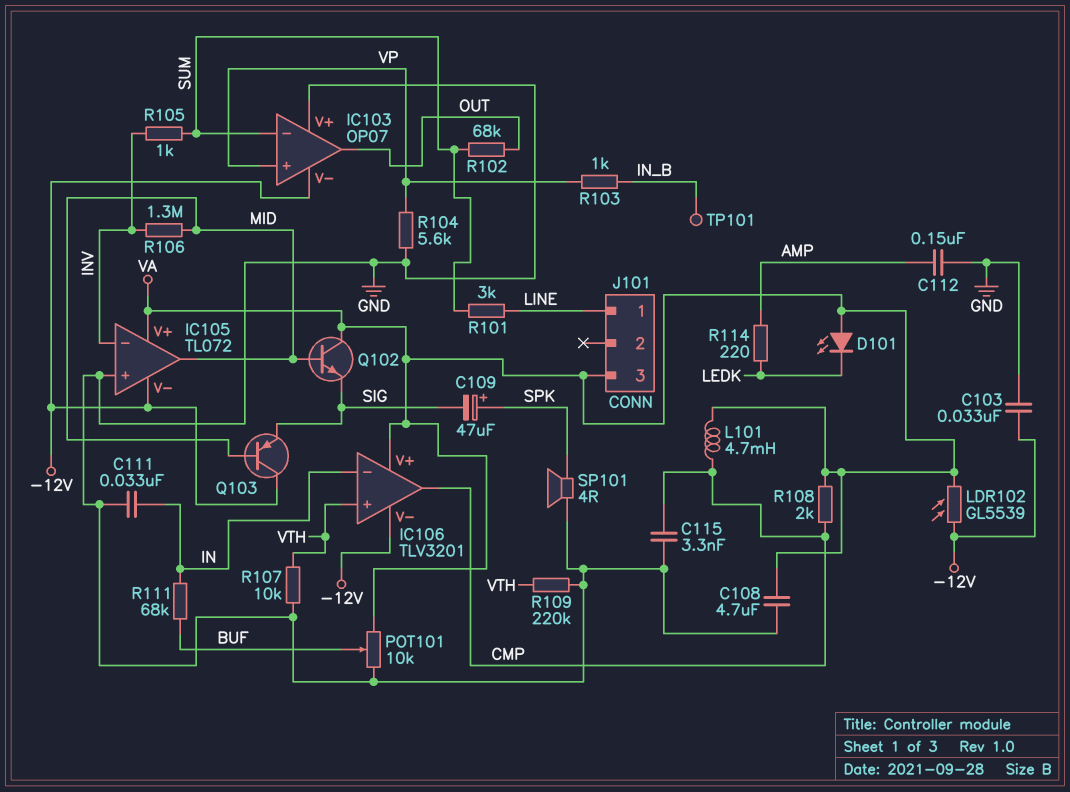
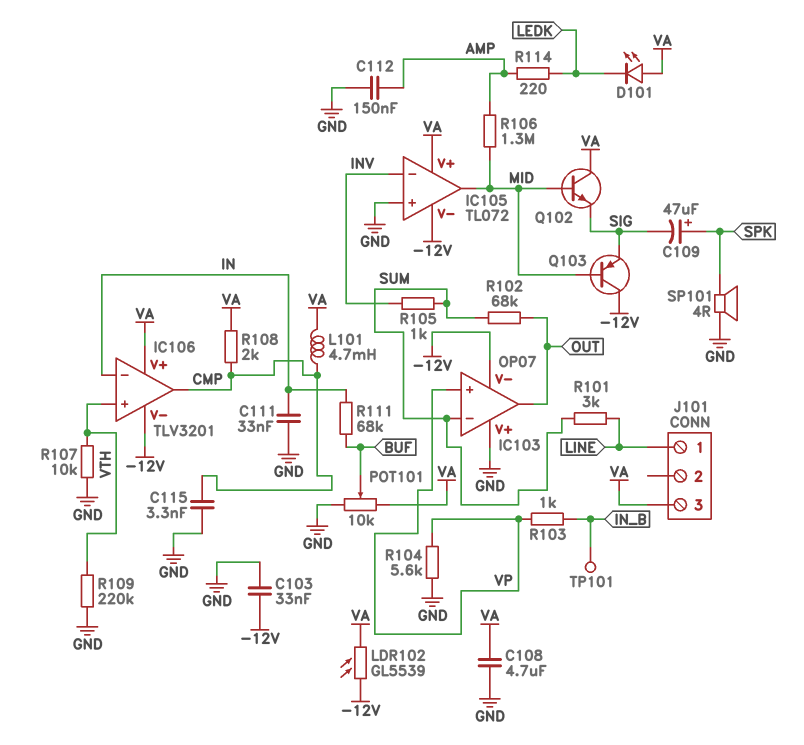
R106: 1.3M (INV, MID) -> 1.3M (AMP, MID)

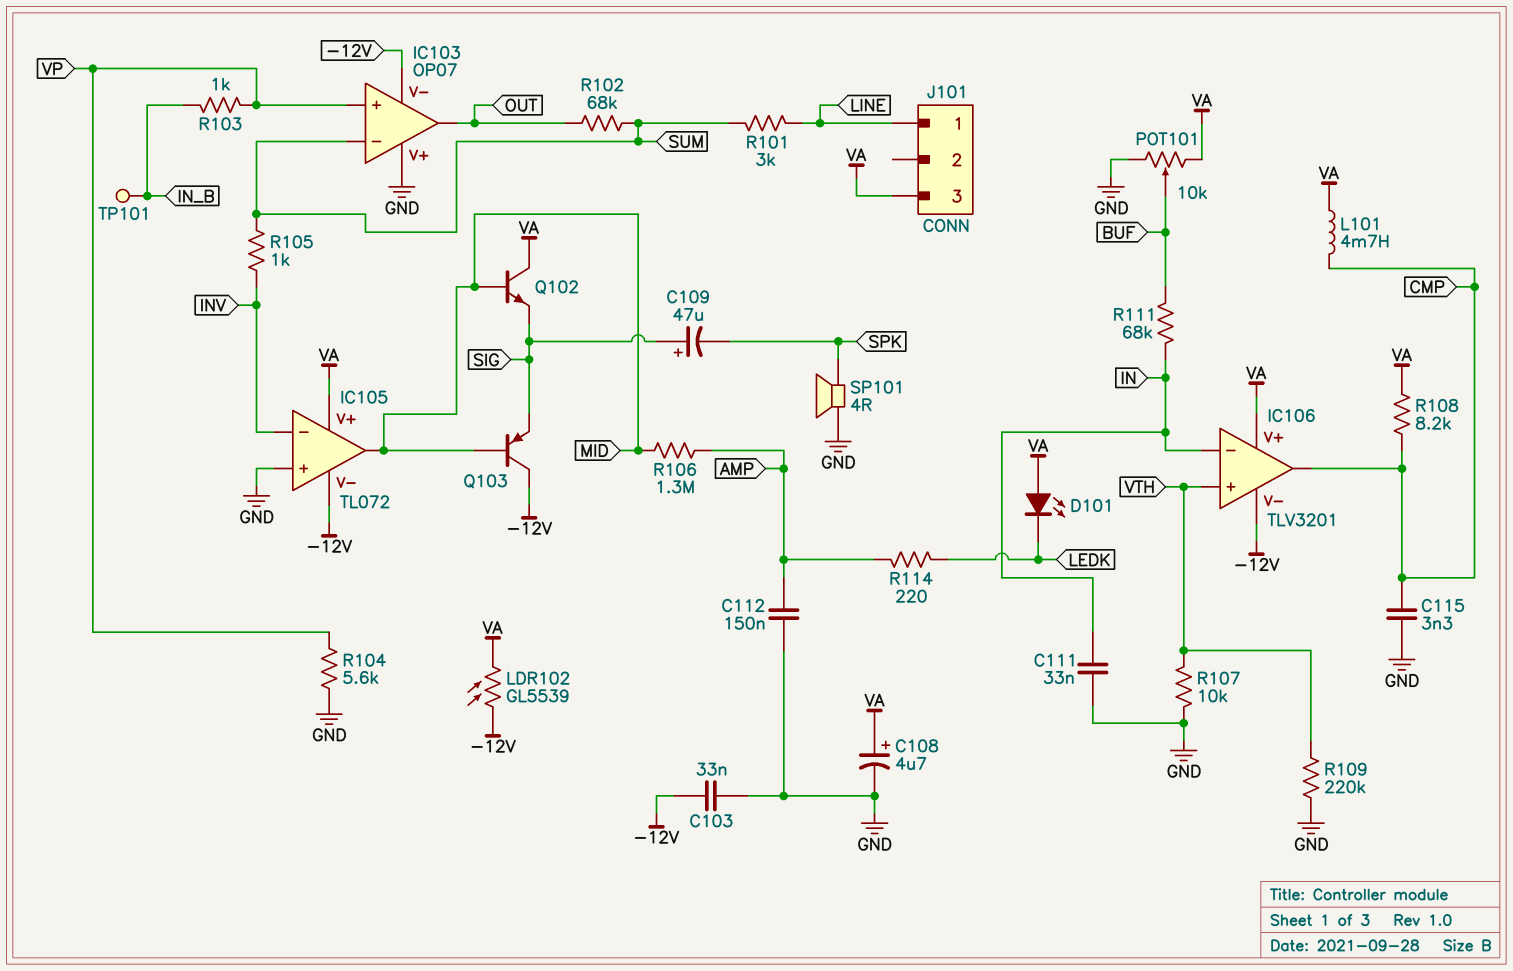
C108: 4.7uF (GND, VA) -> 4.7uF (plus VA, minus GND)
C109: 47uF (plus SPK, minus SIG) -> 47uF (plus SIG, minus SPK)
R108: 2k (CMP, VA) -> 8.2k (CMP, VA)

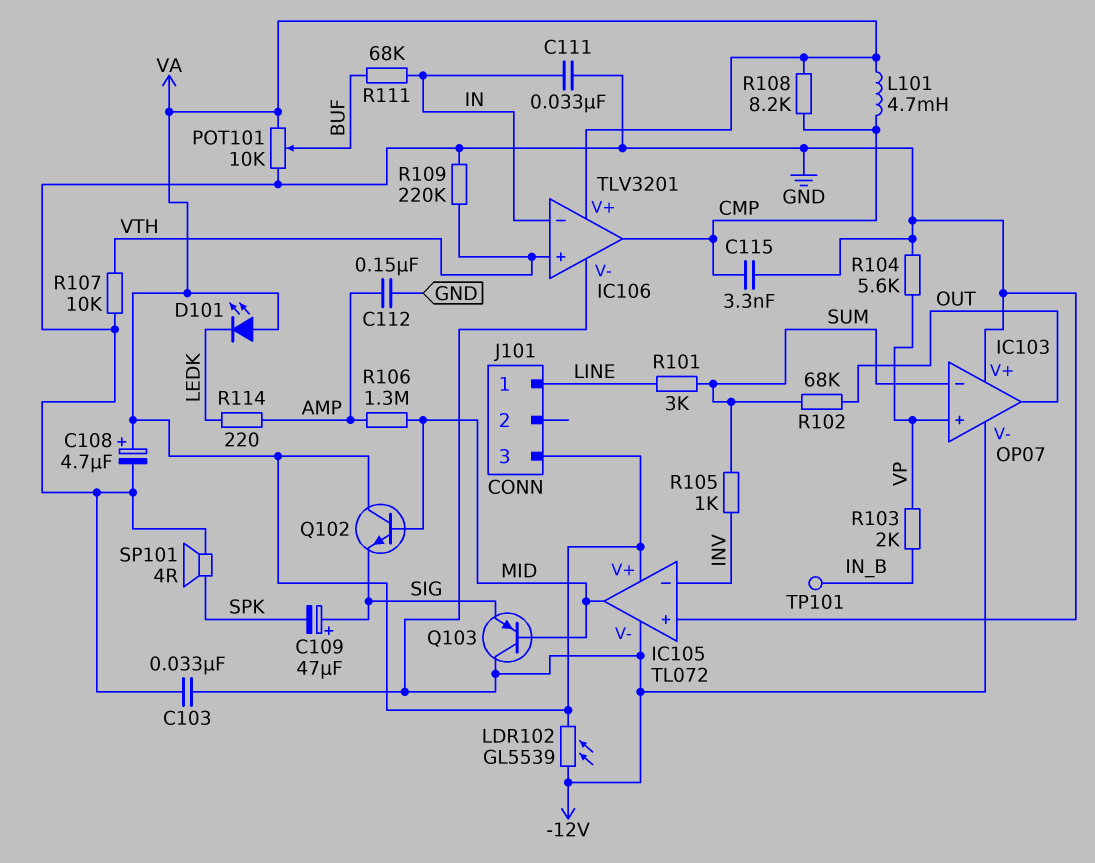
R103: 1k (IN_B, VP) -> 2k (IN_B, VP)

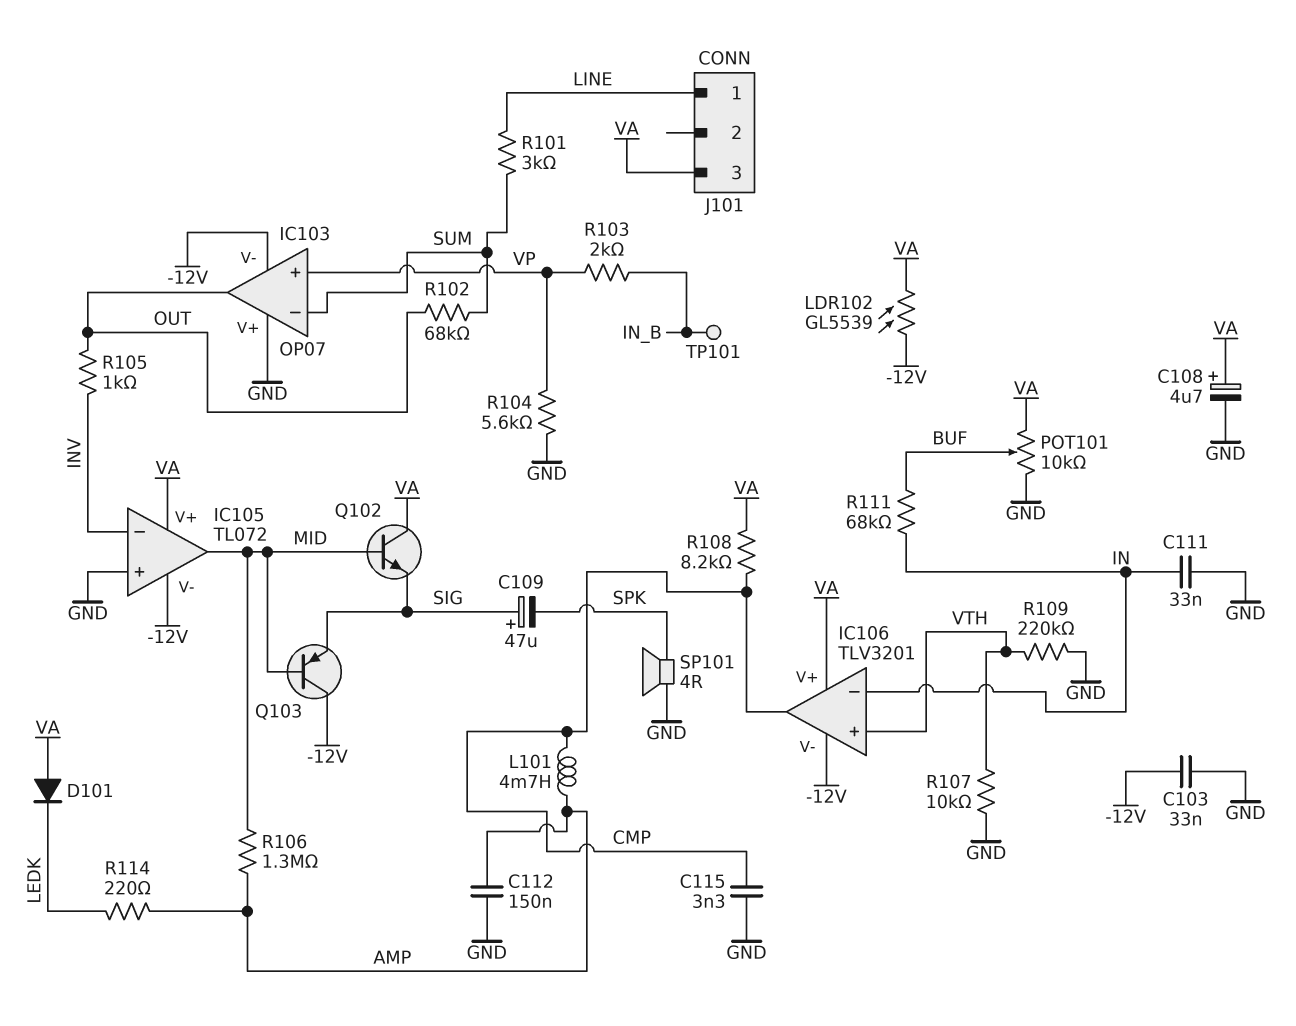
D101: LED (A VA, K LEDK) -> diode (A VA, K LEDK)
L101: 4.7mH (CMP, VA) -> 4.7mH (AMP, CMP)
R105: 1k (INV, SUM) -> 1k (INV, OUT)

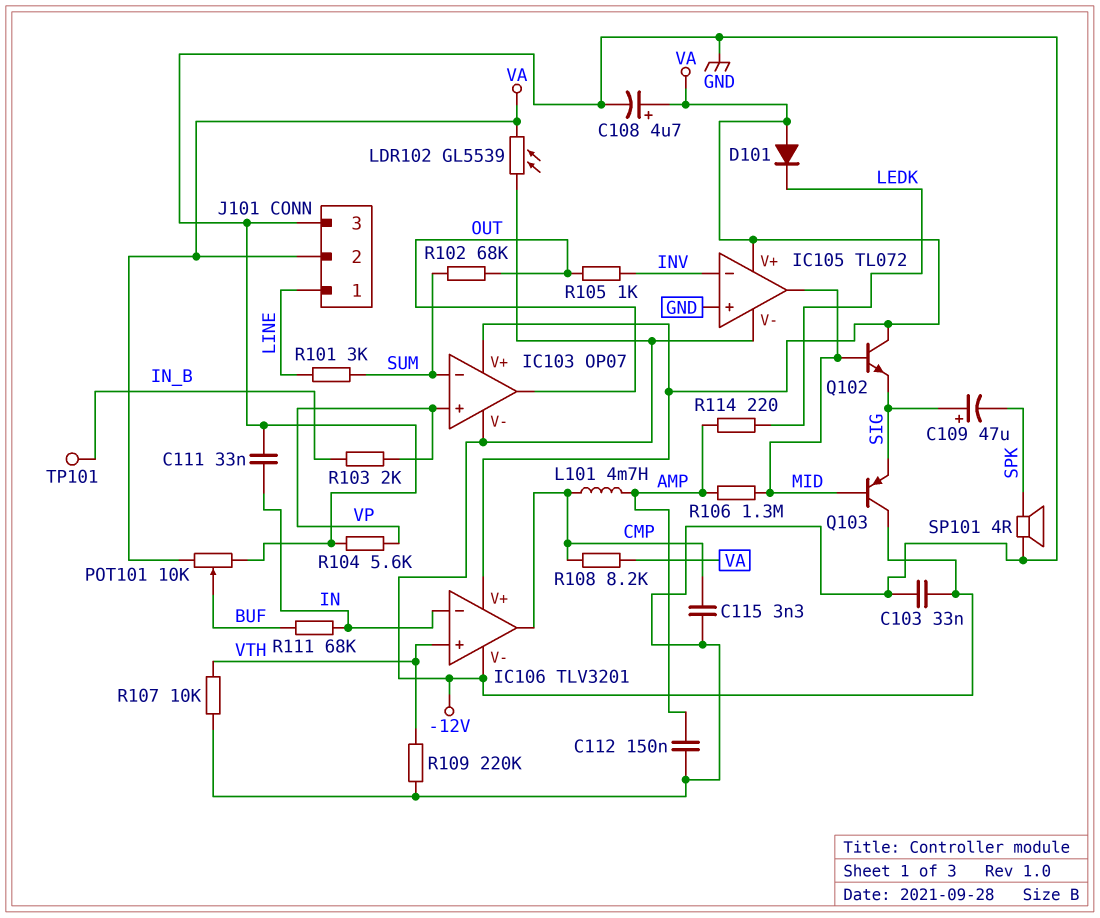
IC103 pin V+: GND -> VA
J101 pin 2: none -> VA
J101 pin 3: VA -> GND

